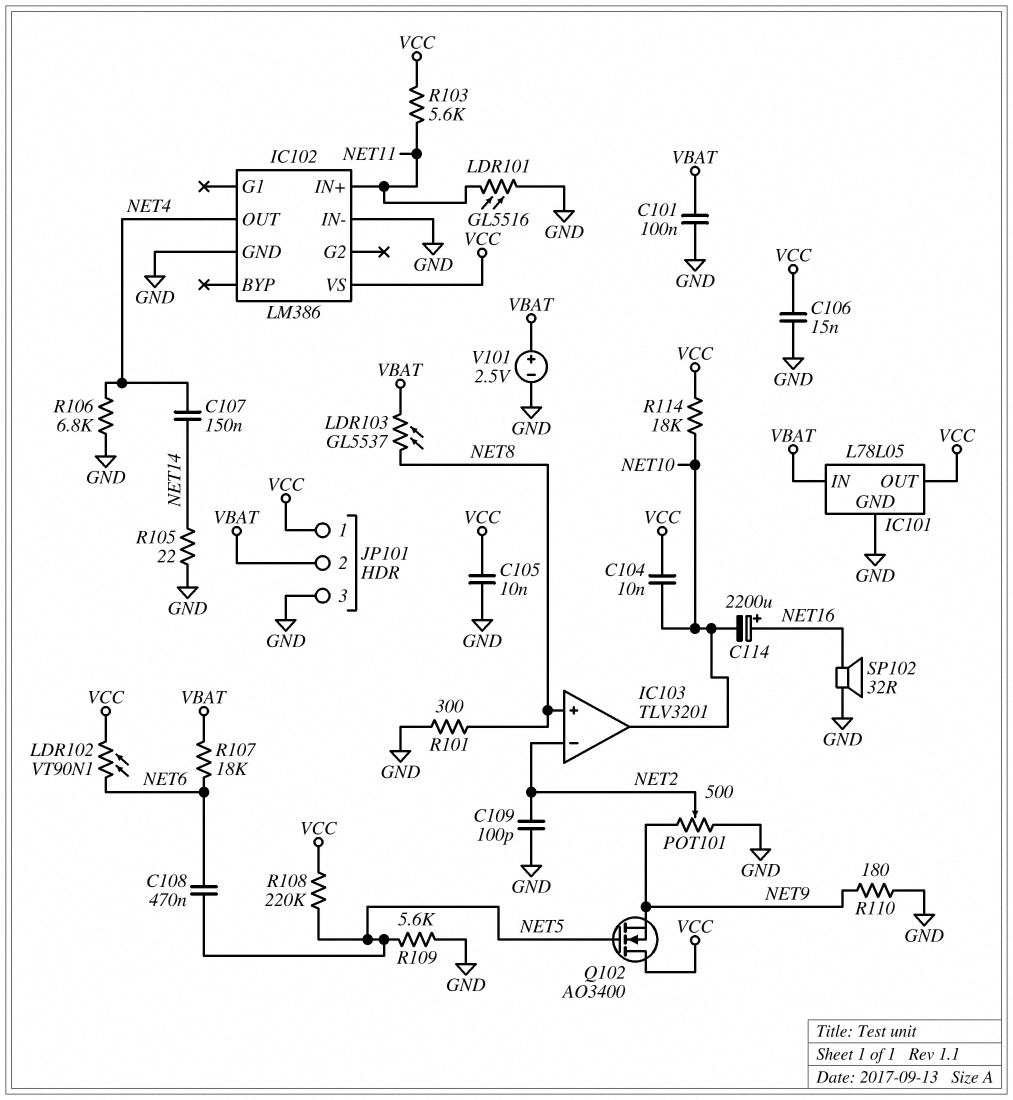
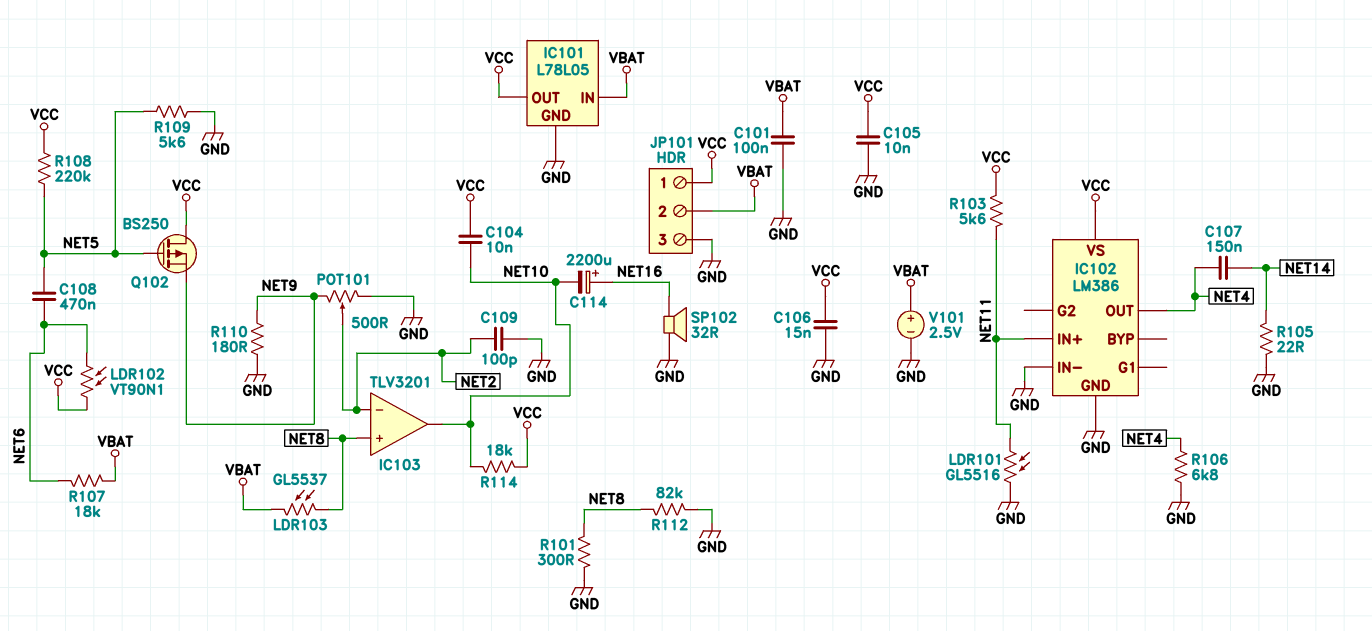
Q102: NMOS AO3400 (G NET5, D VCC, S NET9) -> PMOS BS250 (G NET5, D VCC, S NET9)
R112: none -> 82k (GND, NET8)

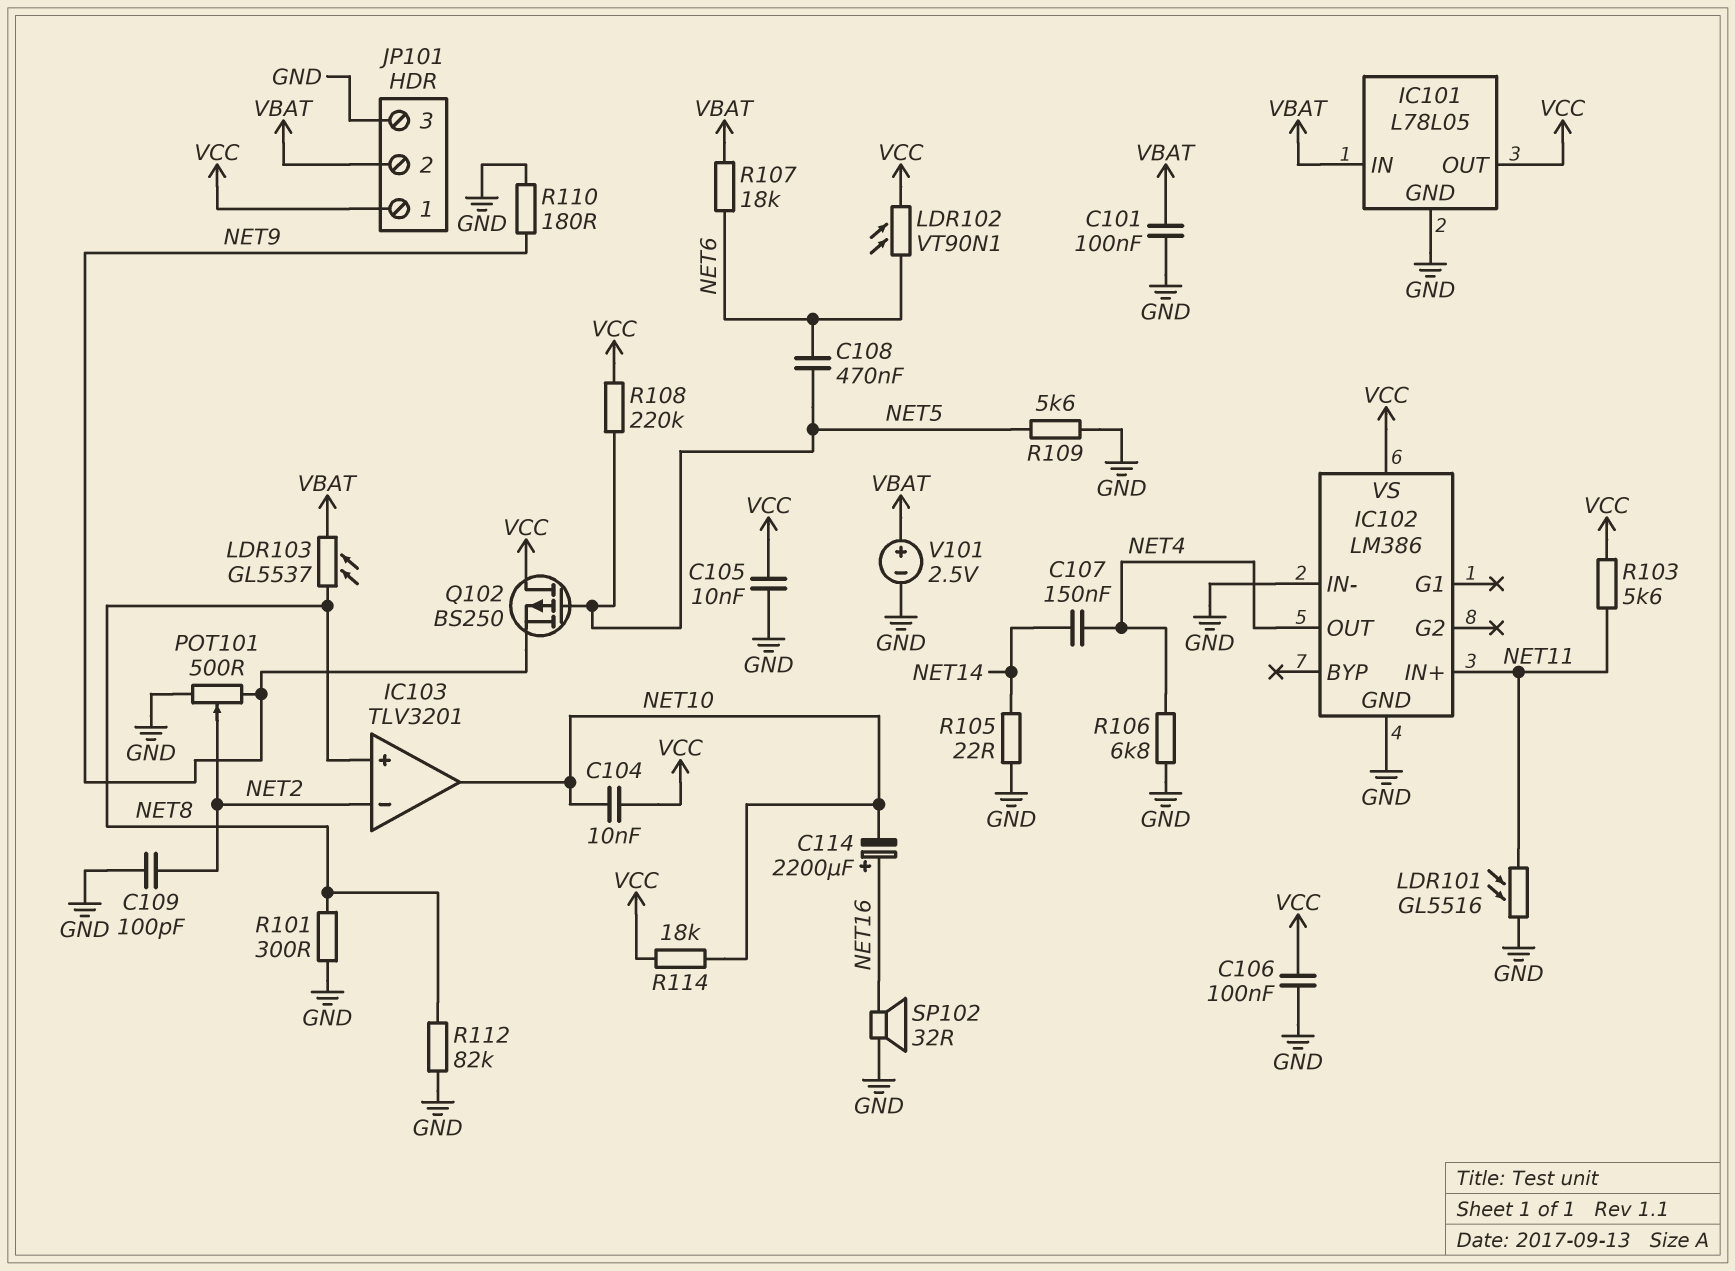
C106: 15nF (GND, VCC) -> 100nF (GND, VCC)

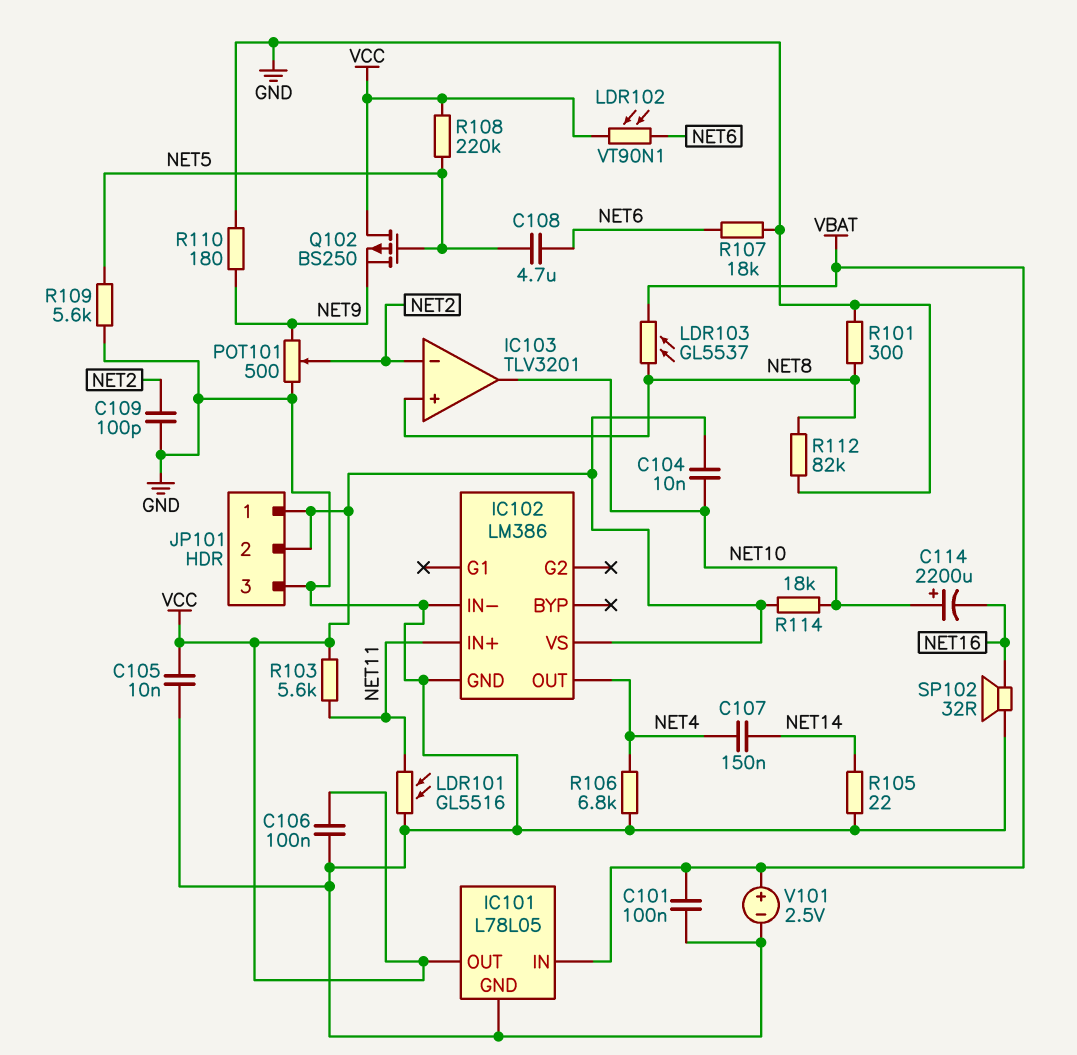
C108: 470nF (NET5, NET6) -> 4.7uF (NET5, NET6)
C114: 2200uF (plus NET16, minus NET10) -> 2200uF (plus NET10, minus NET16)
JP101 pin 2: VBAT -> VCC
R107: 18k (NET6, VBAT) -> 18k (GND, NET6)

